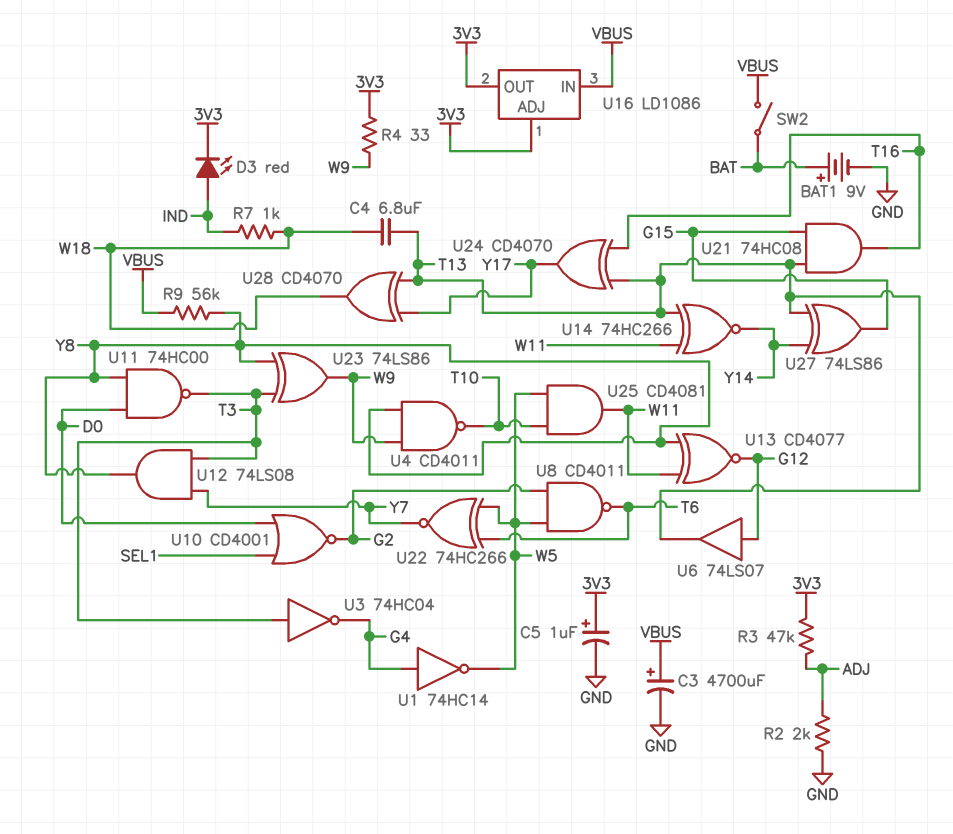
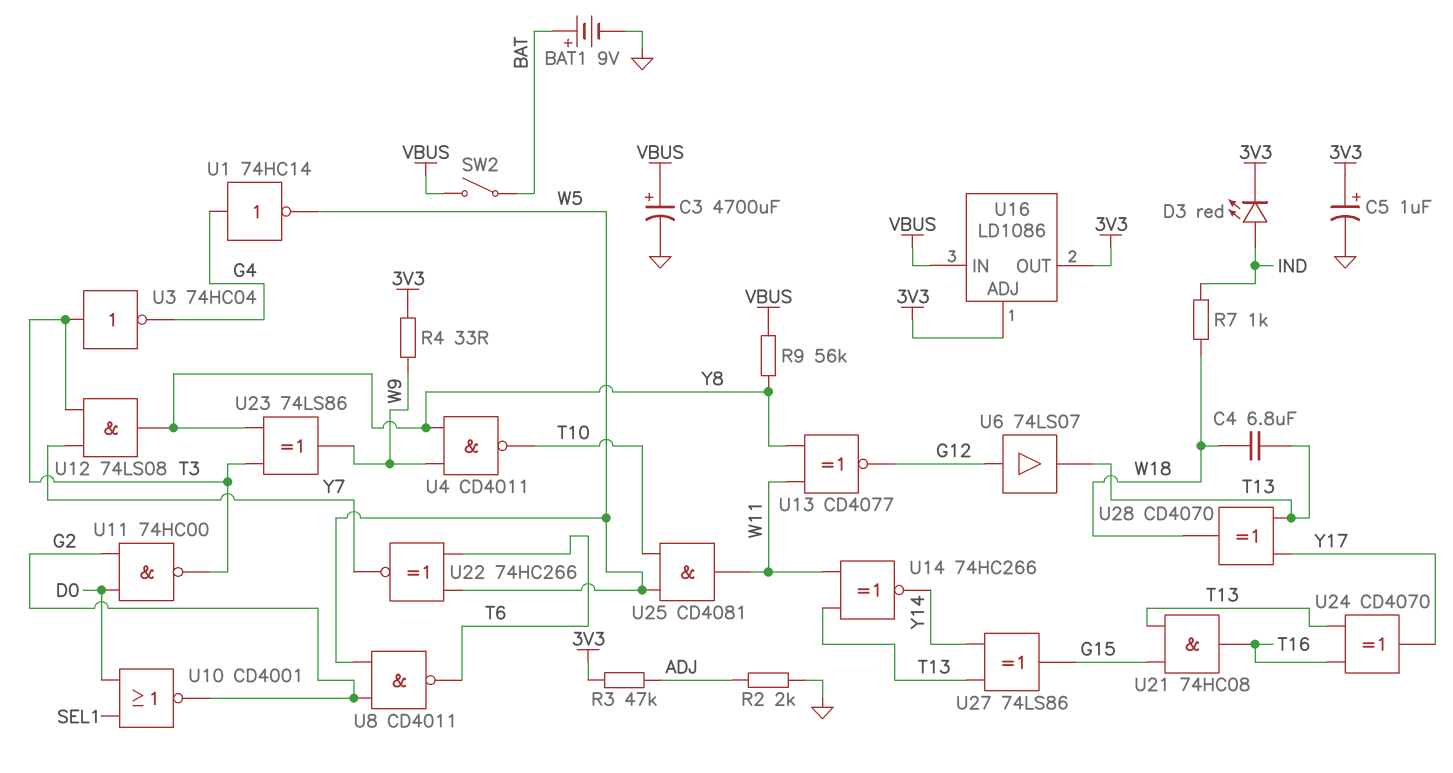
U11: NAND 74HC00 (in D0, in Y8, out T3) -> NAND 74HC00 (in D0, in G2, out T3)

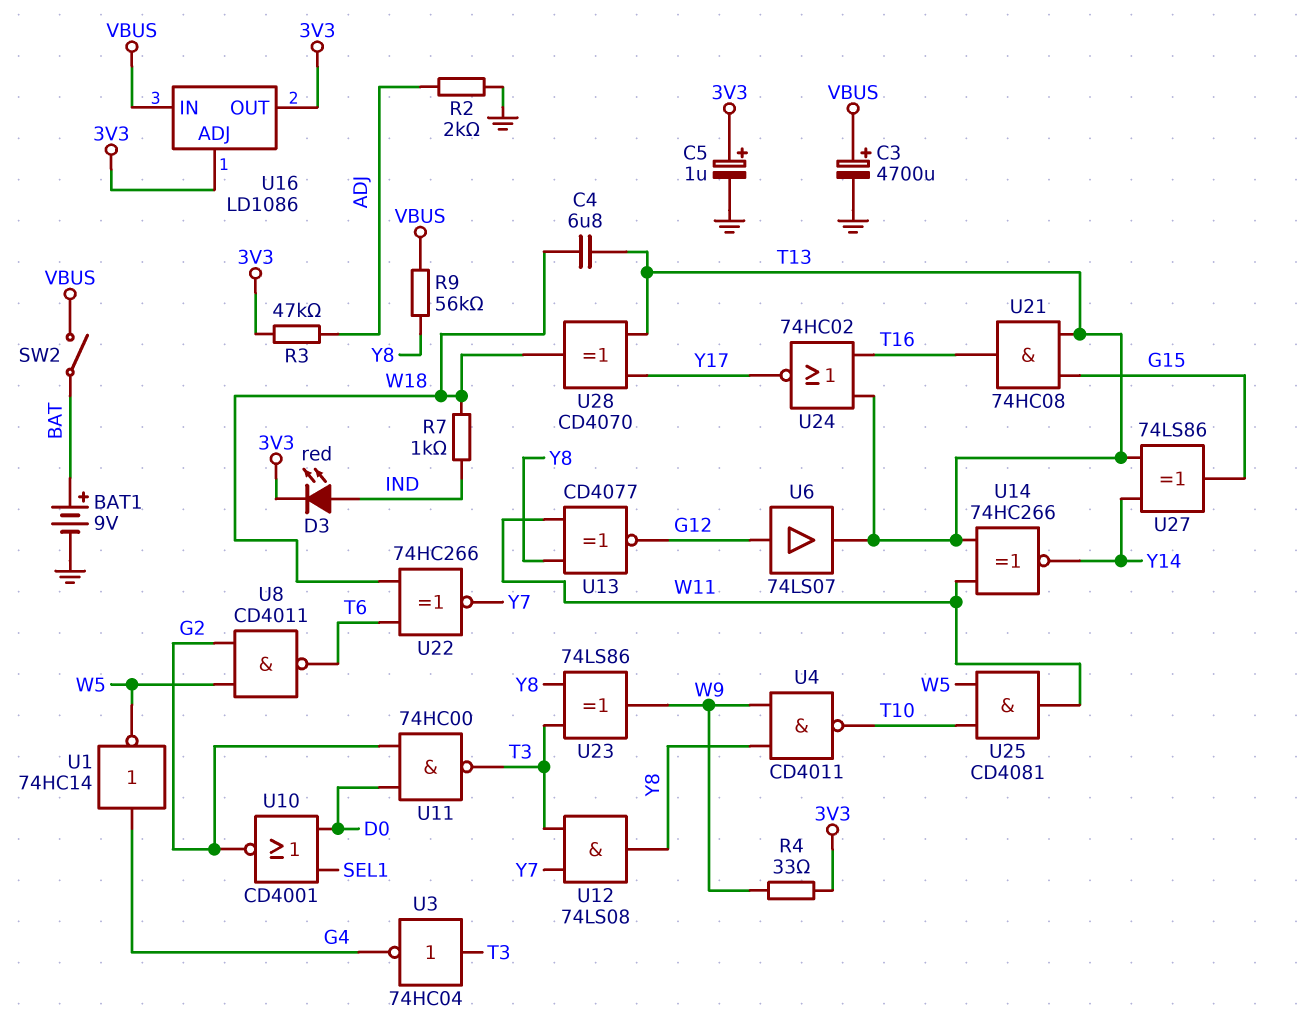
U22: XNOR 74HC266 (in T6, in W5, out Y7) -> XNOR 74HC266 (in T6, in W18, out Y7)
U24: XOR CD4070 (in T13, in T16, out Y17) -> NOR 74HC02 (in T13, in T16, out Y17)

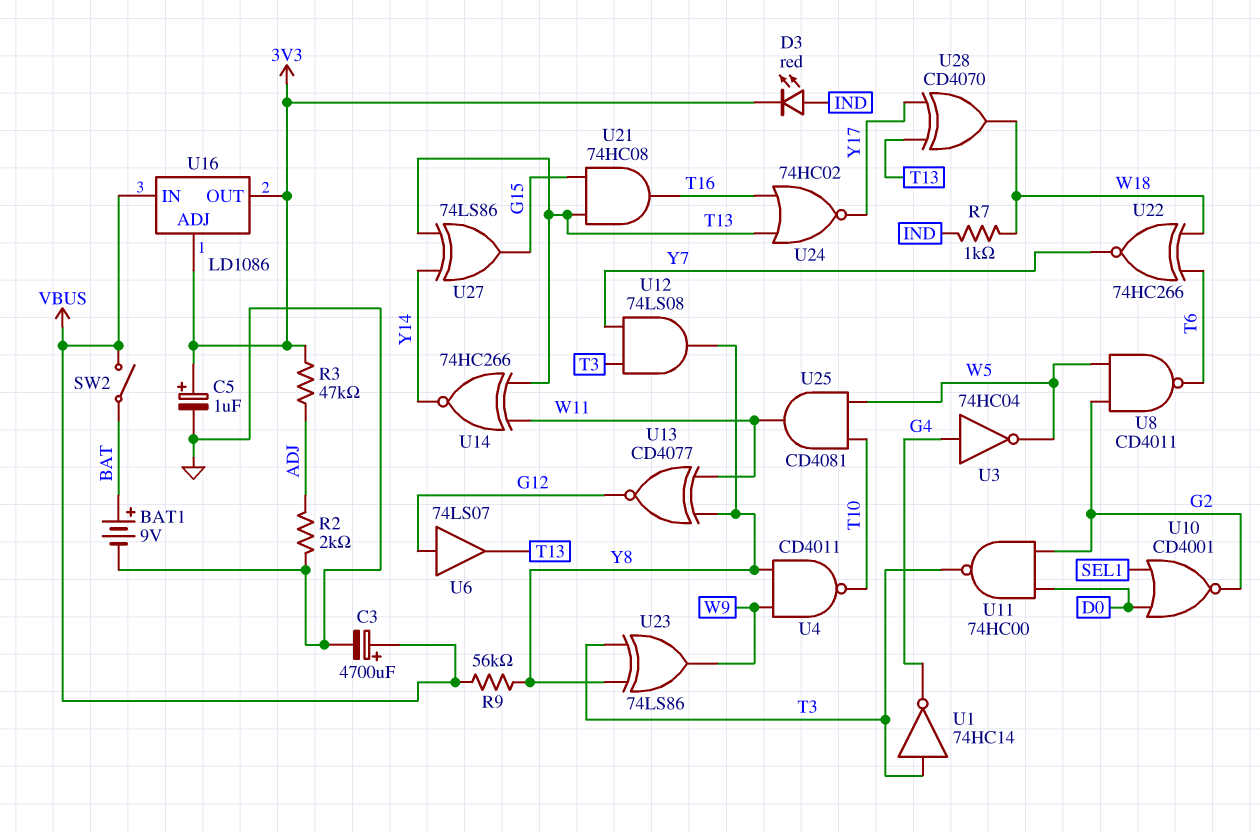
C4: 6.8uF (T13, W18) -> none
R4: 33 (3V3, W9) -> none
U1: NOT 74HC14 (in G4, out W5) -> NOT 74HC14 (in T3, out G4)
U3: NOT 74HC04 (in T3, out G4) -> NOT 74HC04 (in G4, out W5)

